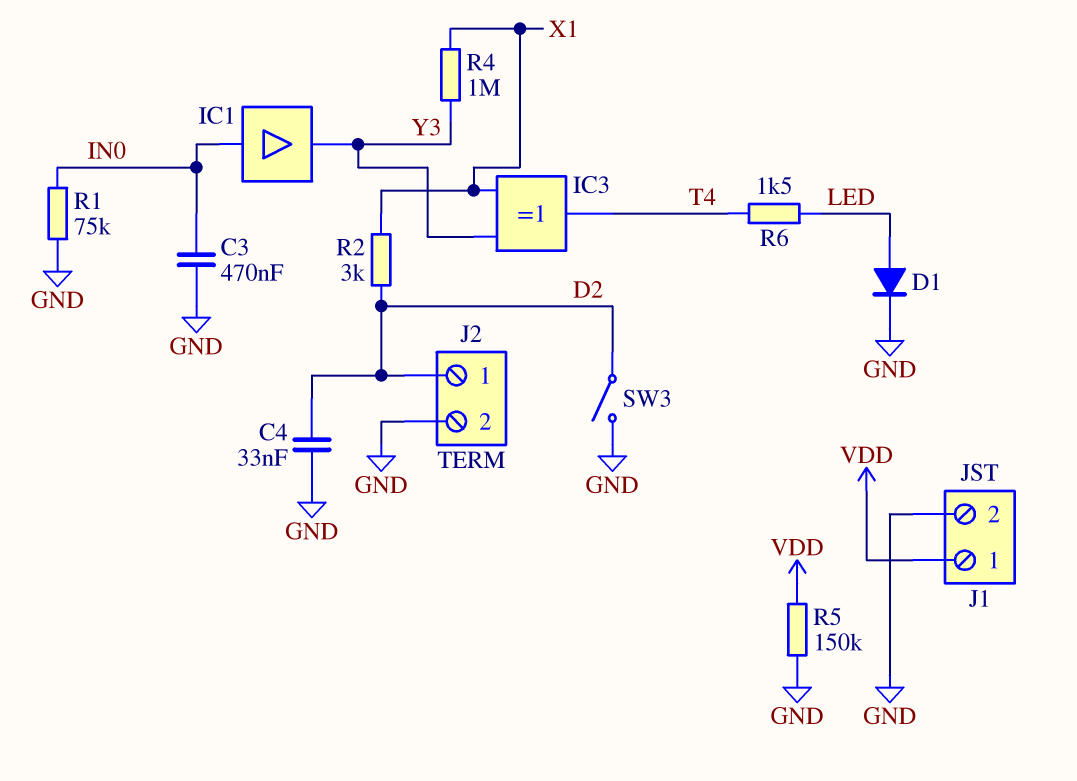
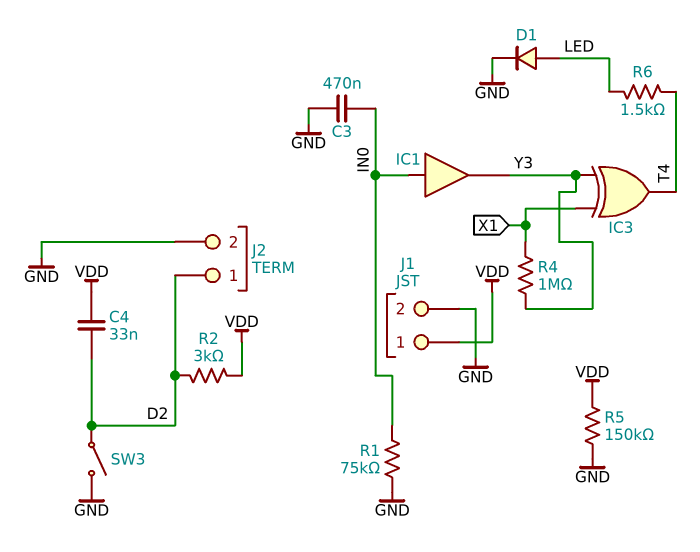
C4: 33nF (D2, GND) -> 33nF (D2, VDD)
R2: 3k (D2, X1) -> 3k (D2, VDD)

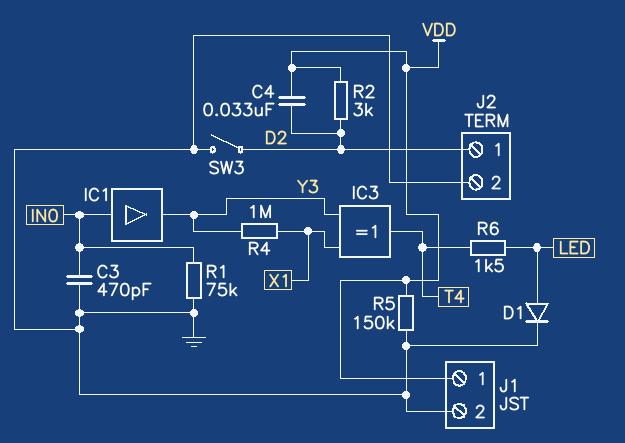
C3: 470nF (GND, IN0) -> 470pF (GND, IN0)

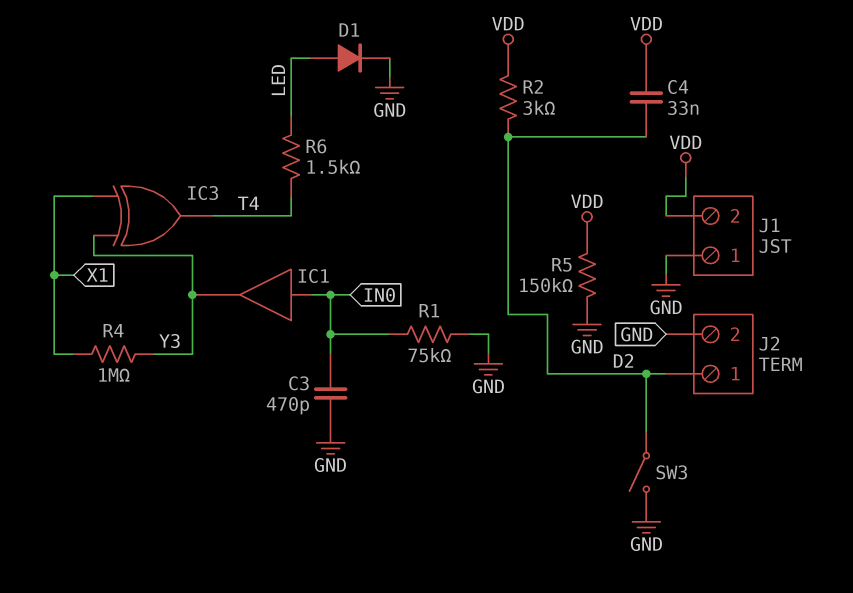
J1 pin 1: VDD -> GND
J1 pin 2: GND -> VDD

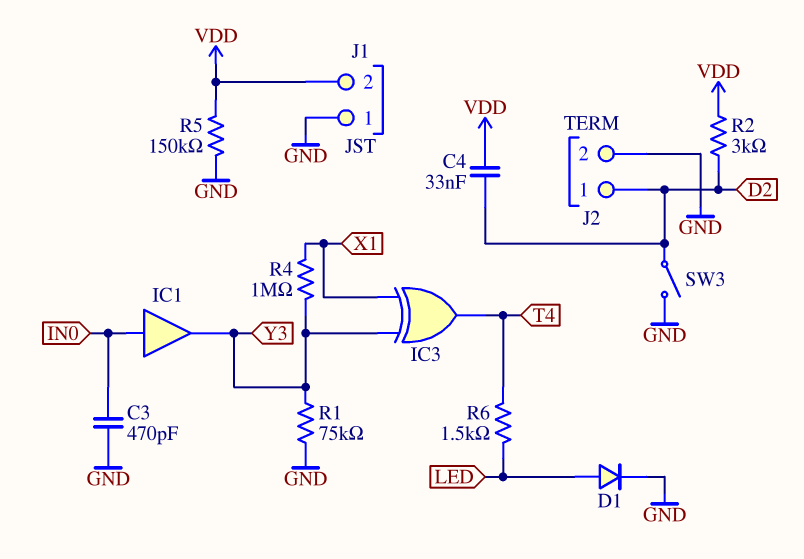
R1: 75k (GND, IN0) -> 75k (GND, Y3)

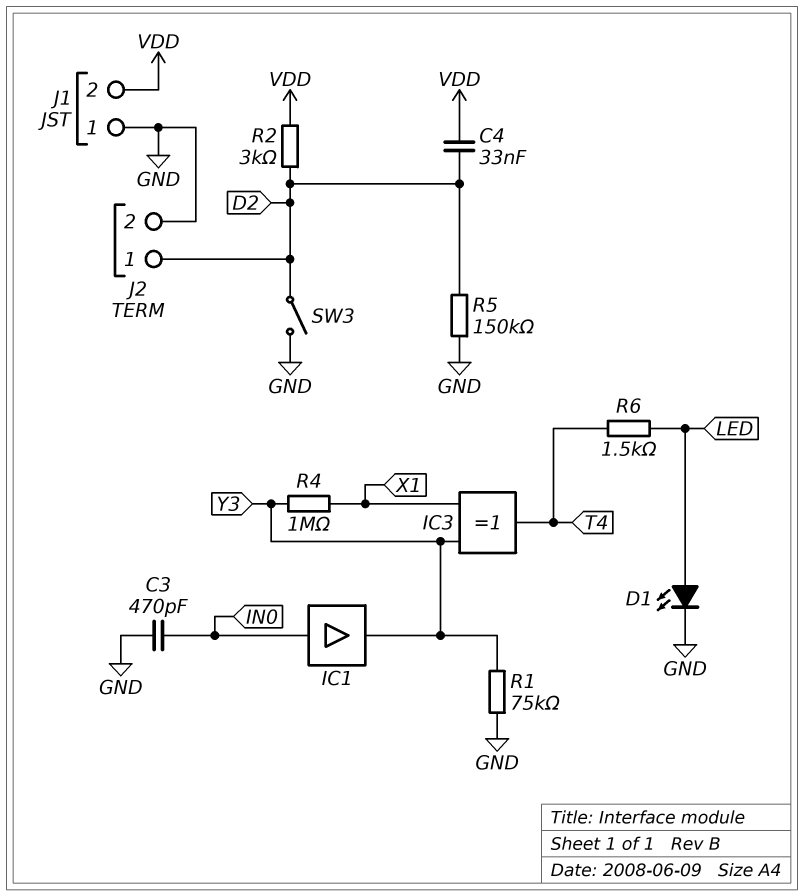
D1: diode (A LED, K GND) -> LED (A LED, K GND)
R5: 150k (GND, VDD) -> 150k (D2, GND)

